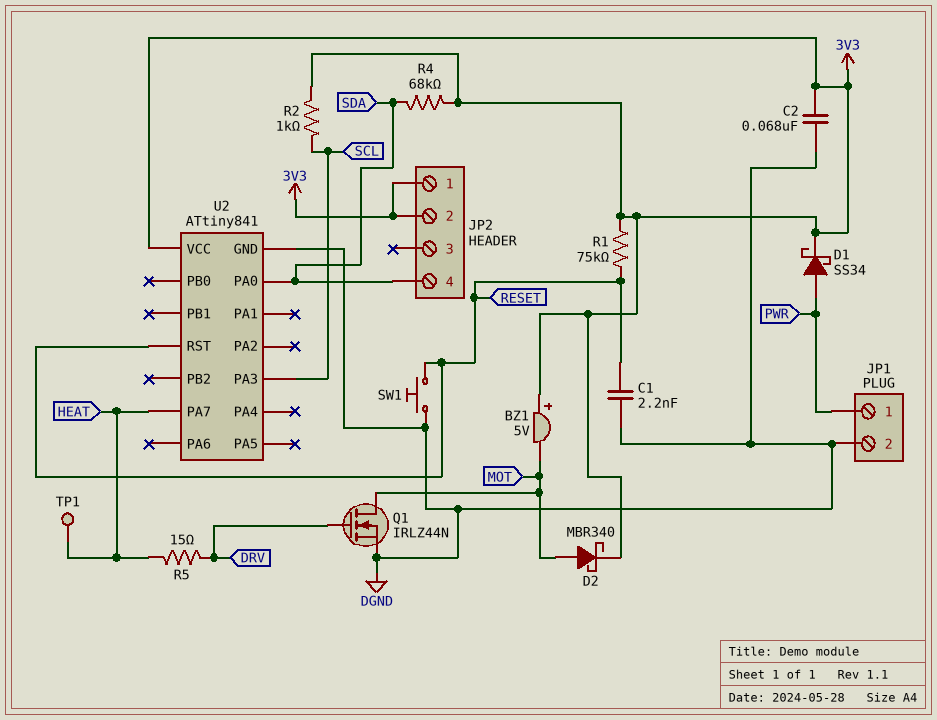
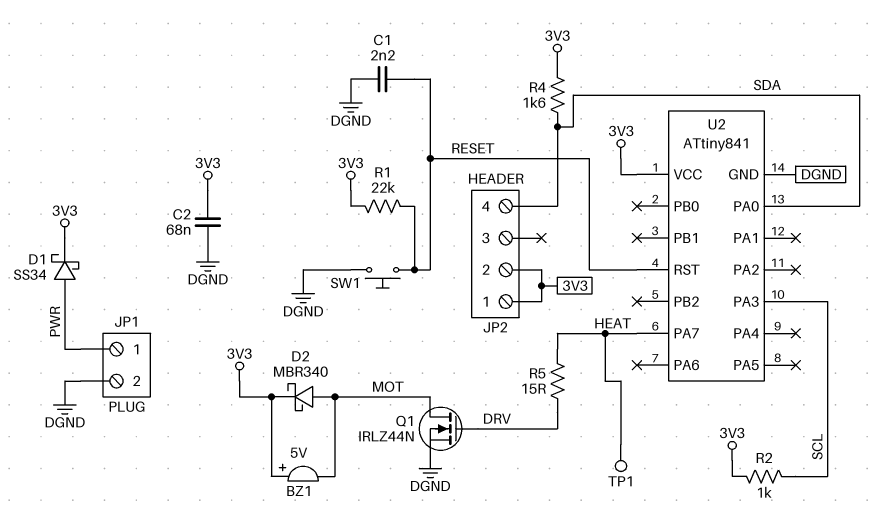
R1: 75k (3V3, RESET) -> 22k (3V3, RESET)
R4: 68k (3V3, SDA) -> 1.6k (3V3, SDA)

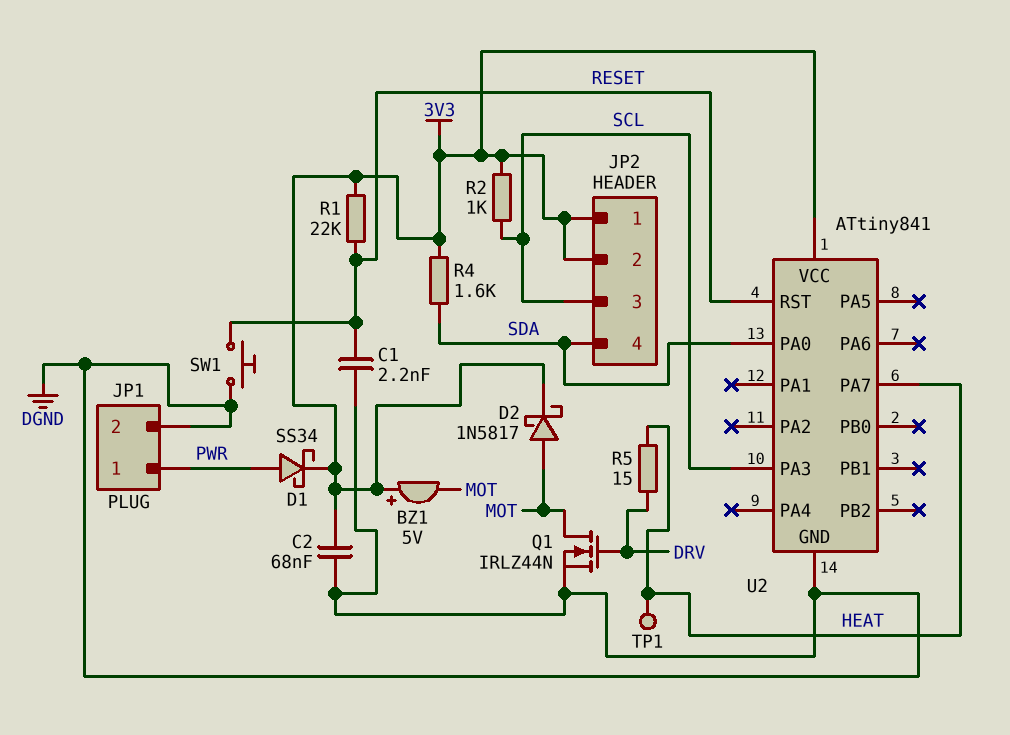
D2: schottky MBR340 (A MOT, K 3V3) -> schottky 1N5817 (A MOT, K 3V3)
JP2 pin 3: none -> SCL

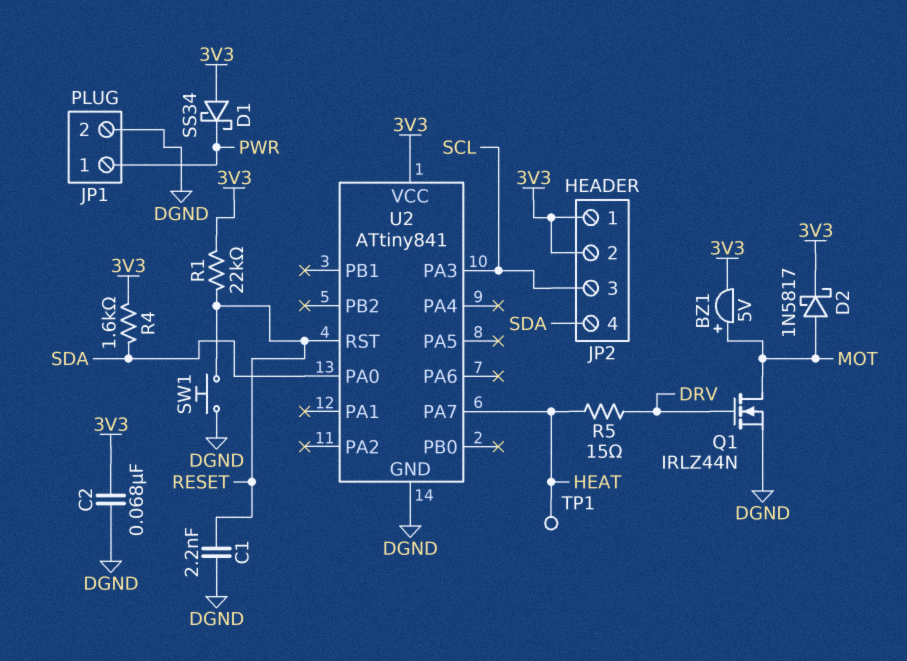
BZ1: buzzer 5V (plus 3V3, minus MOT) -> buzzer 5V (plus MOT, minus 3V3)
D1: schottky SS34 (A PWR, K 3V3) -> schottky SS34 (A 3V3, K PWR)
R2: 1k (3V3, SCL) -> none

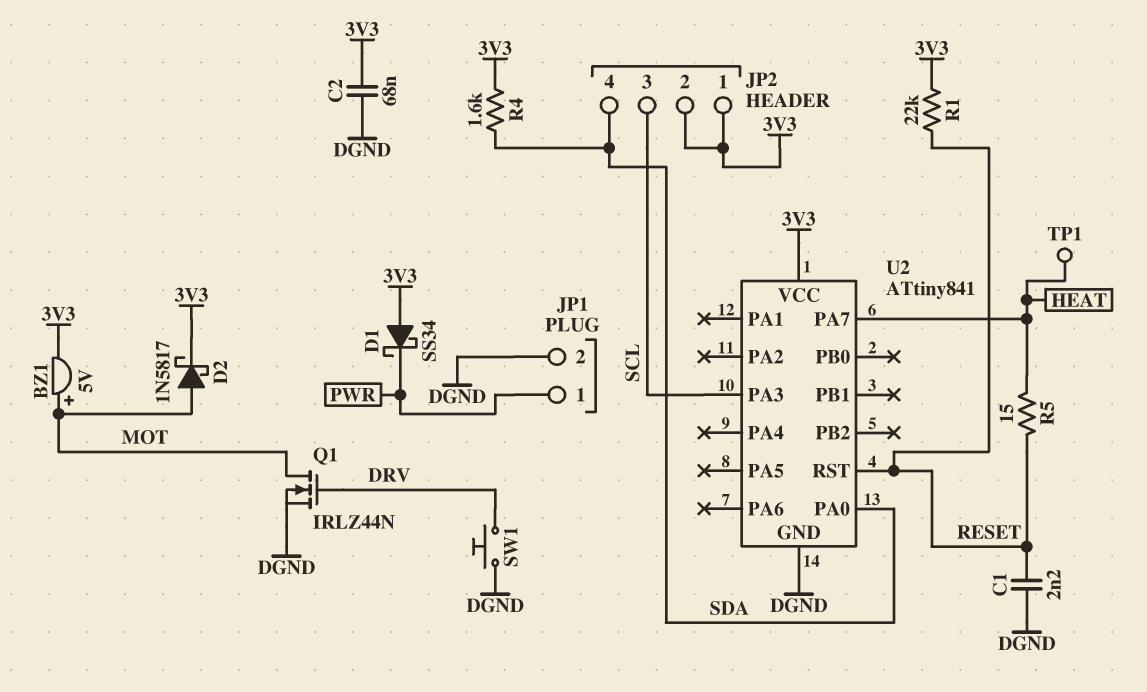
R5: 15 (DRV, HEAT) -> 15 (HEAT, RESET)
SW1: button (DGND, RESET) -> button (DGND, DRV)

